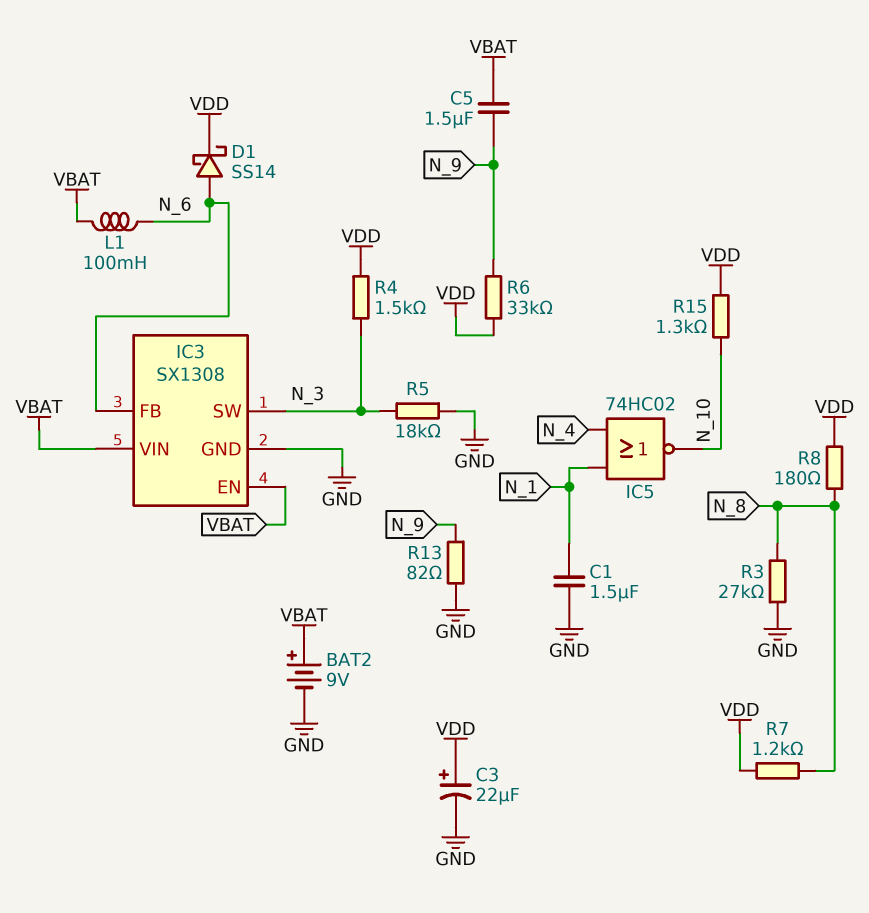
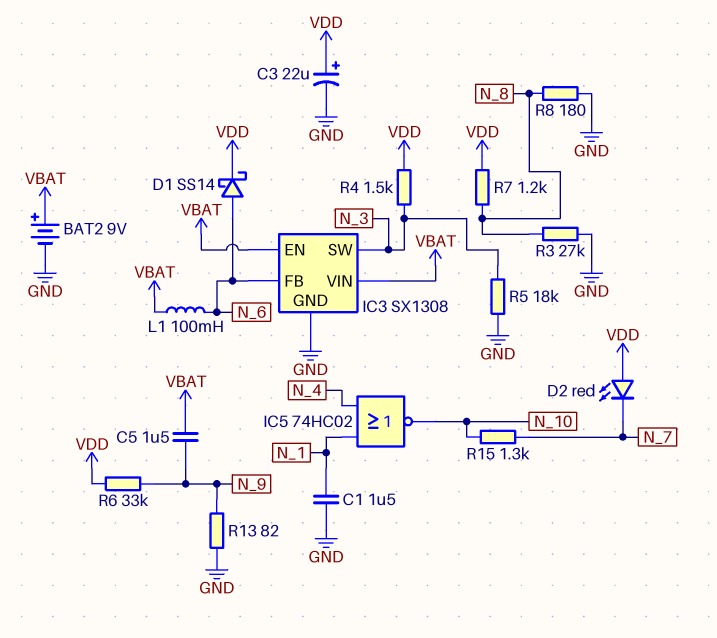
D2: none -> LED red (A VDD, K N_7)
R8: 180 (N_8, VDD) -> 180 (GND, N_8)
R15: 1.3k (N_10, VDD) -> 1.3k (N_7, N_10)

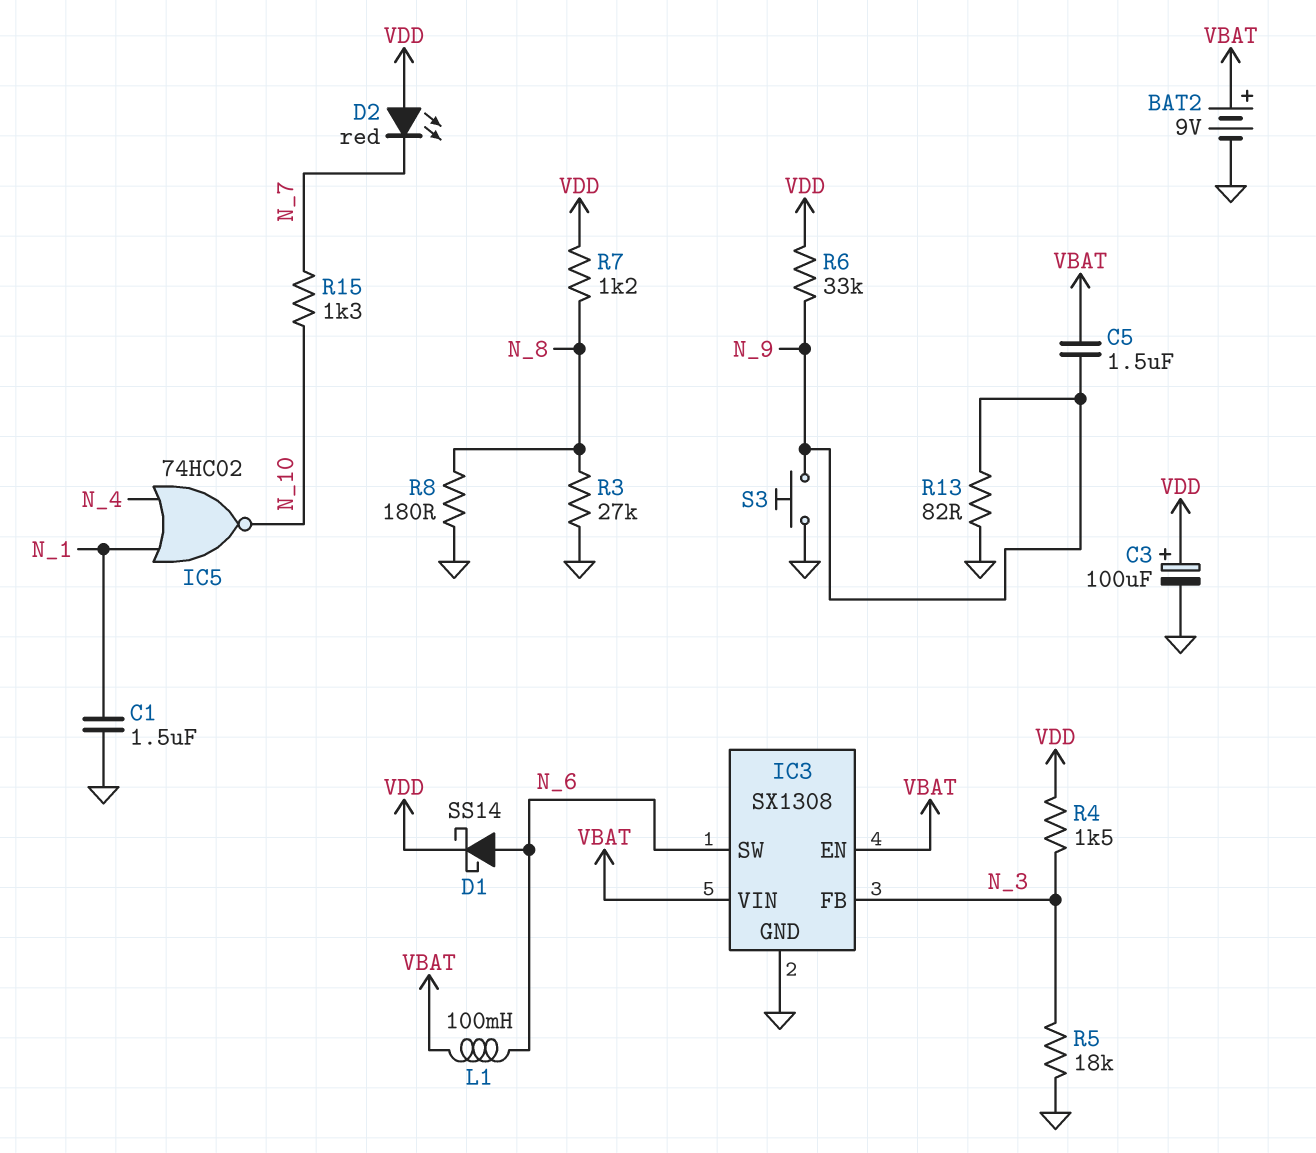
C3: 22uF (plus VDD, minus GND) -> 100uF (plus VDD, minus GND)
IC3 pin FB: N_6 -> N_3
IC3 pin SW: N_3 -> N_6
S3: none -> button (GND, N_9)

